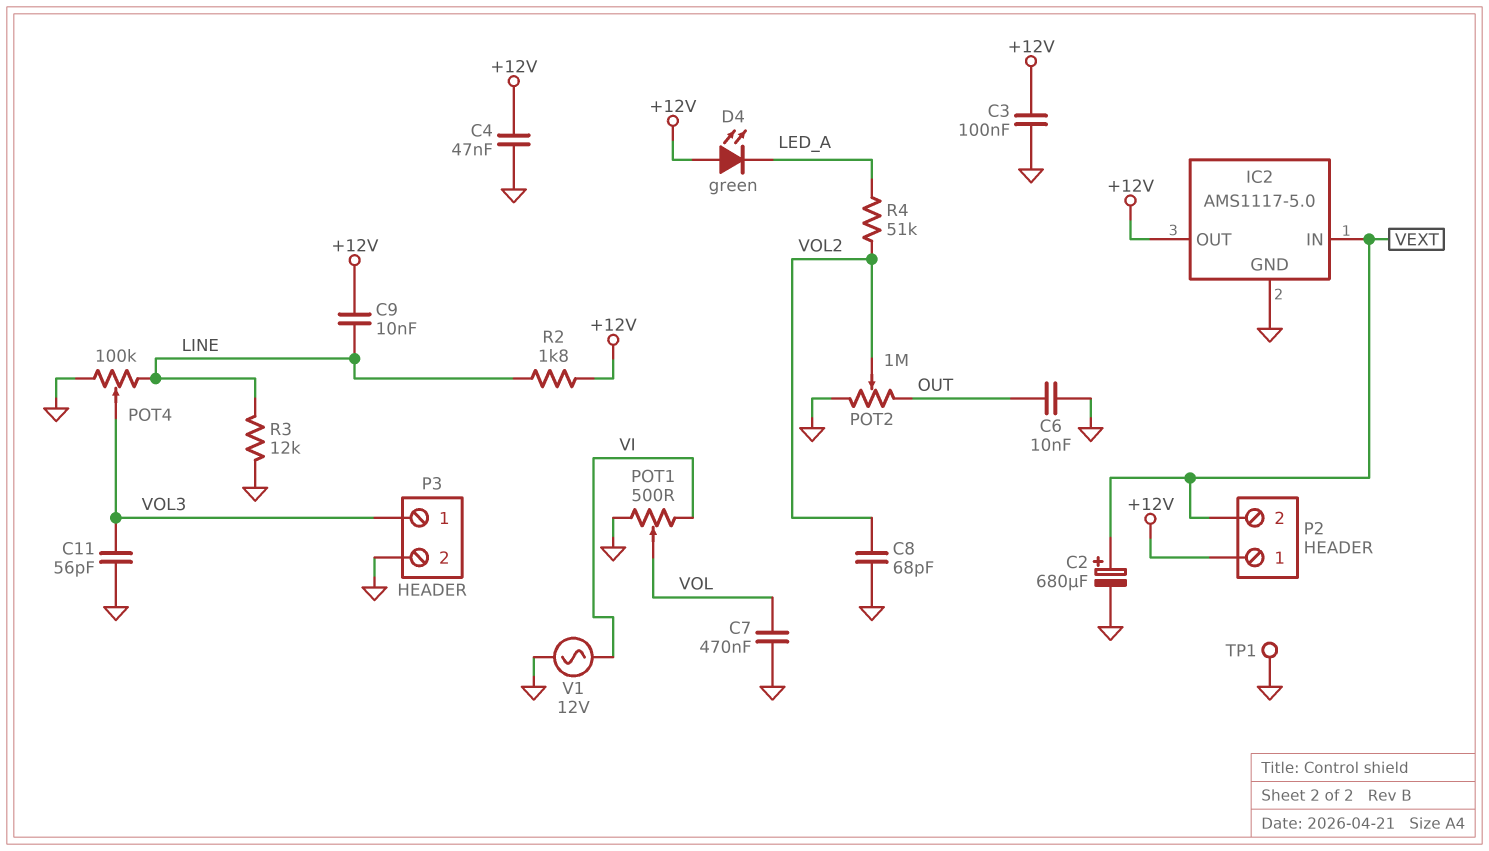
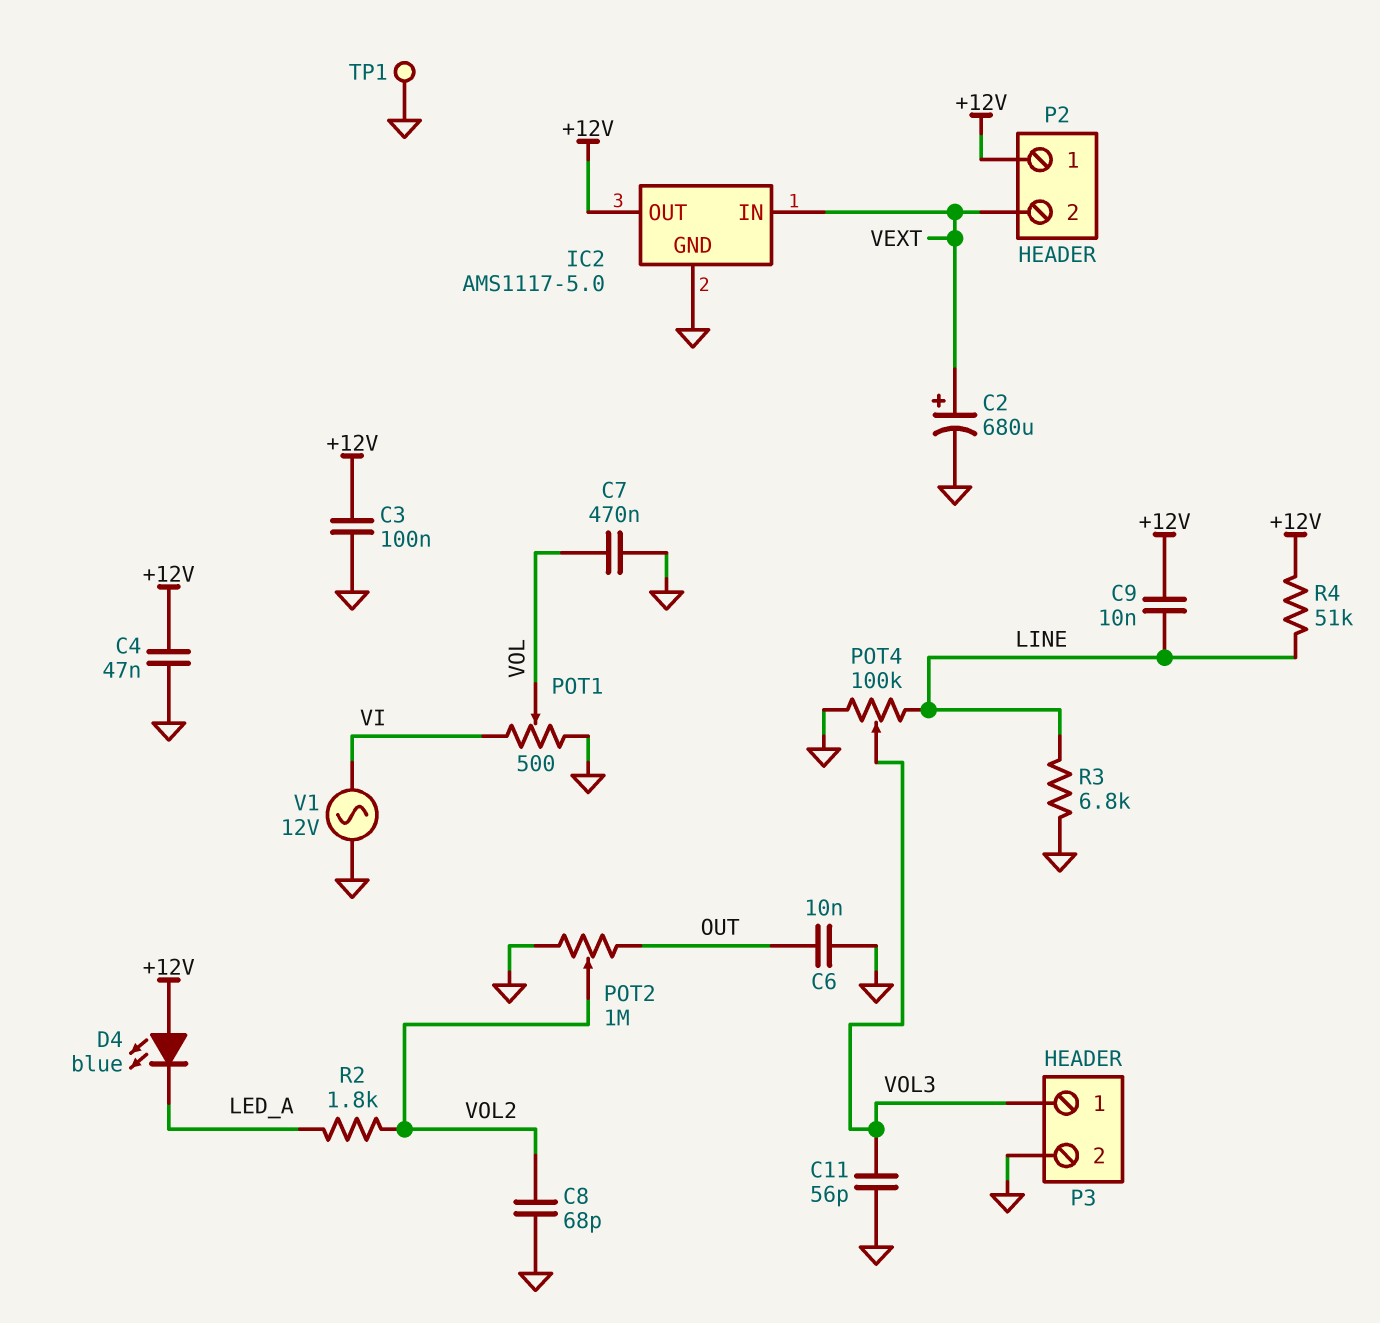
D4: LED green (A +12V, K LED_A) -> LED blue (A +12V, K LED_A)
R2: 1.8k (+12V, LINE) -> 1.8k (LED_A, VOL2)
R3: 12k (GND, LINE) -> 6.8k (GND, LINE)
R4: 51k (LED_A, VOL2) -> 51k (+12V, LINE)

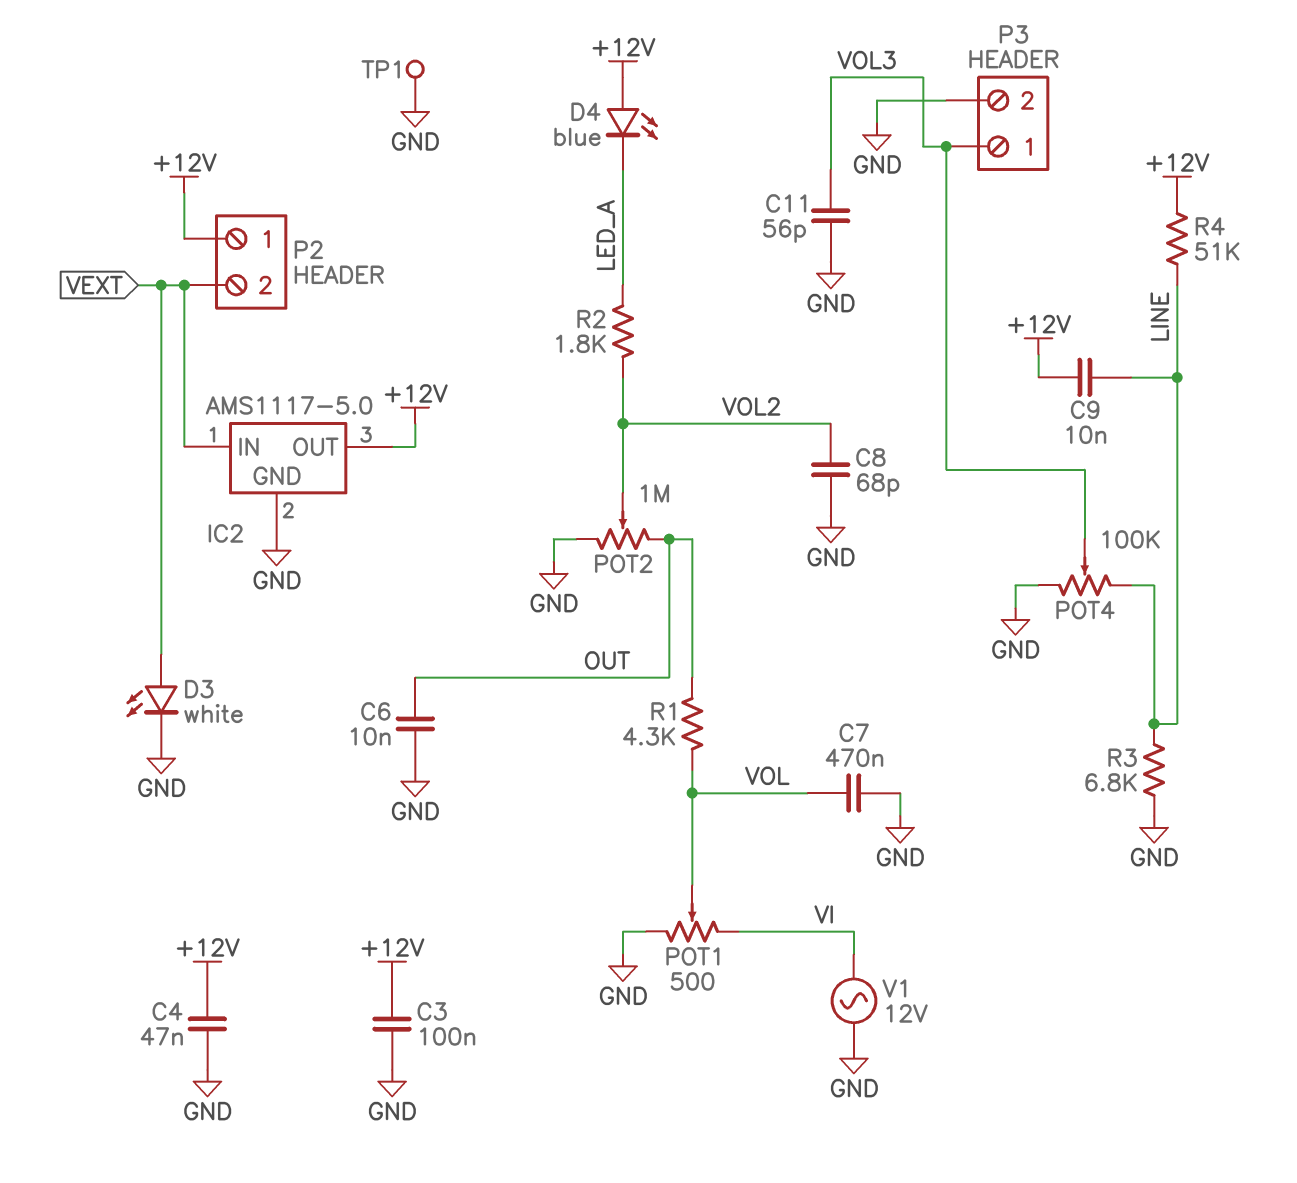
C2: 680uF (plus VEXT, minus GND) -> none
D3: none -> LED white (A VEXT, K GND)
R1: none -> 4.3k (OUT, VOL)

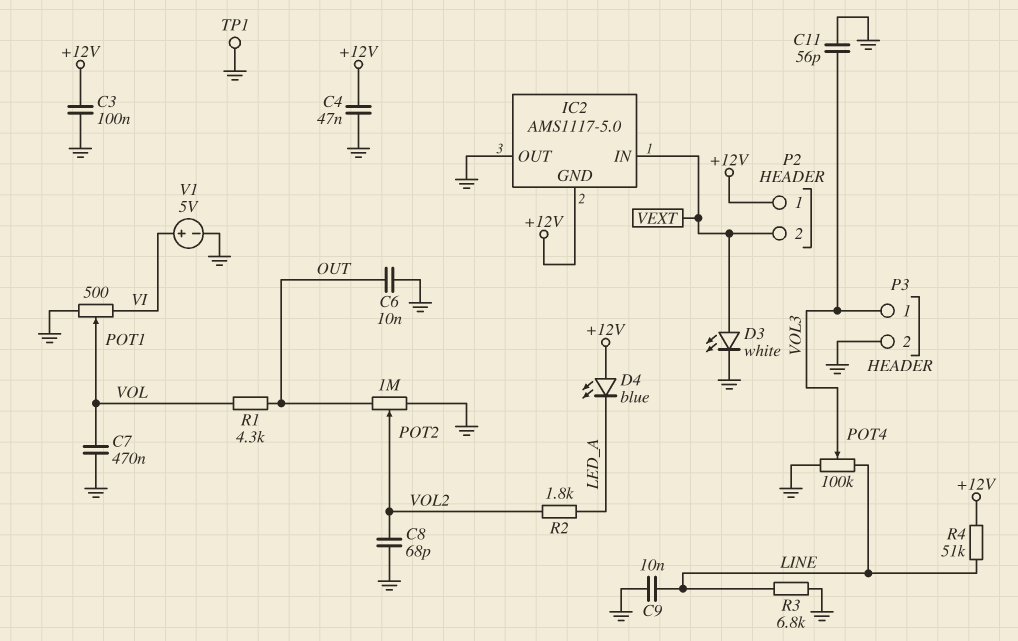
C9: 10nF (+12V, LINE) -> 10nF (GND, LINE)
IC2 pin GND: GND -> +12V
IC2 pin OUT: +12V -> GND
V1: AC 12V (GND, VI) -> 5V (plus VI, minus GND)

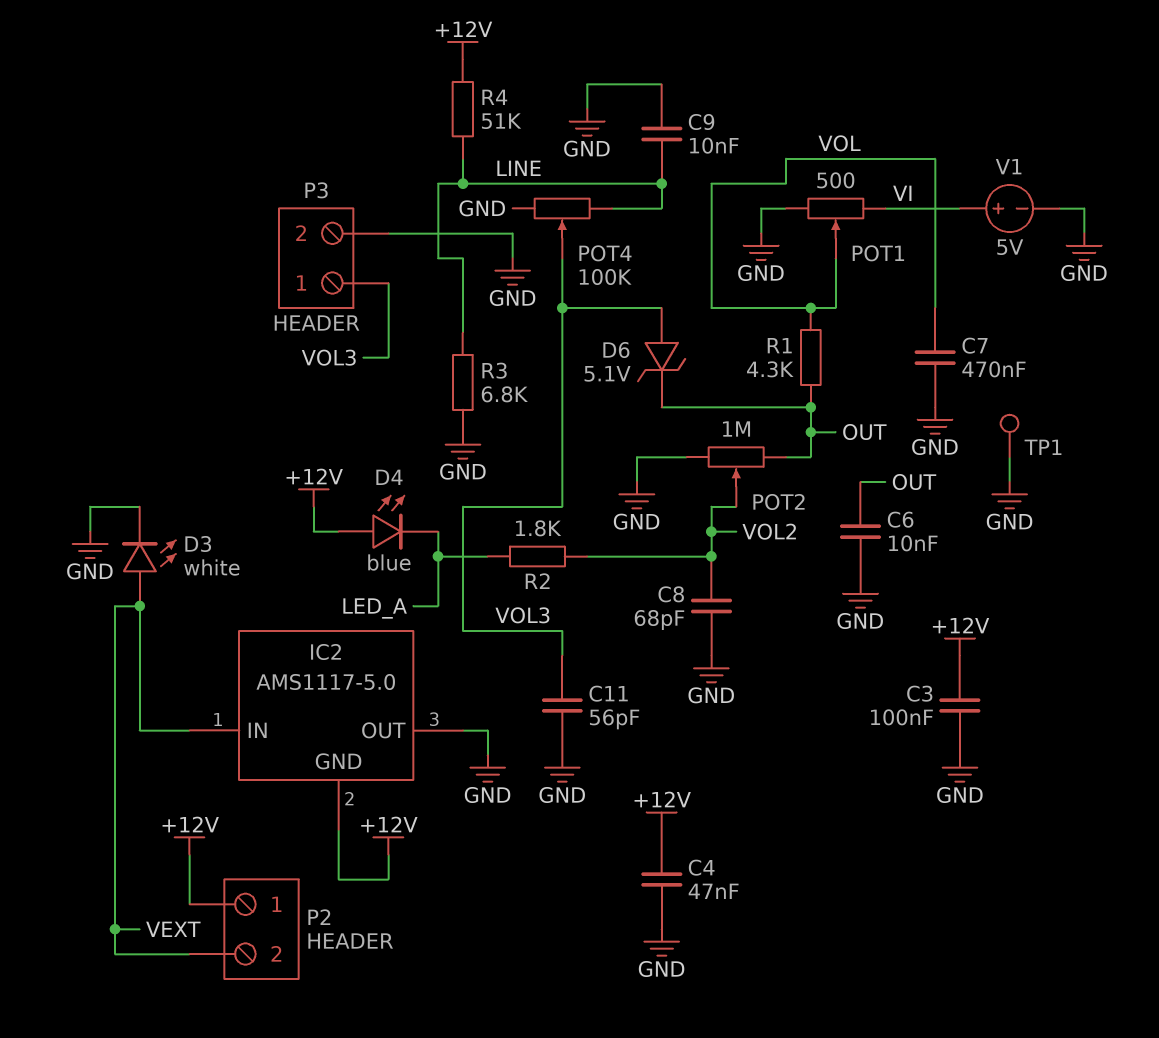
D6: none -> zener 5.1V (A VOL3, K OUT)

